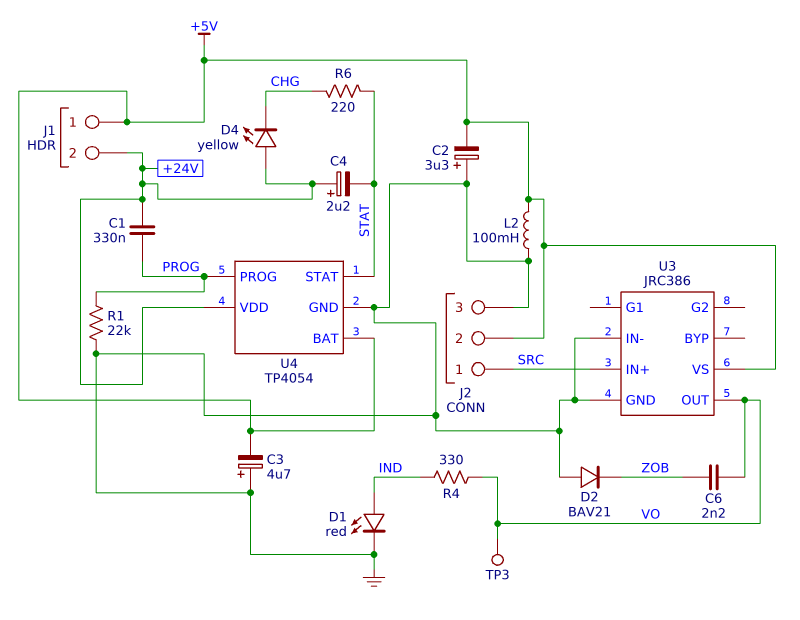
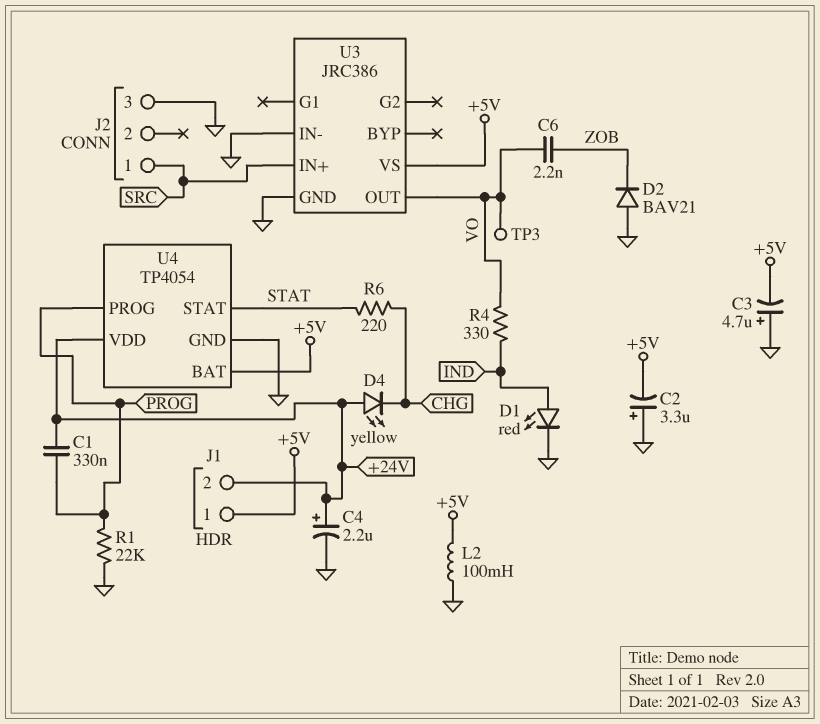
C4: 2.2uF (plus +24V, minus STAT) -> 2.2uF (plus +24V, minus GND)
J2 pin 2: +5V -> none

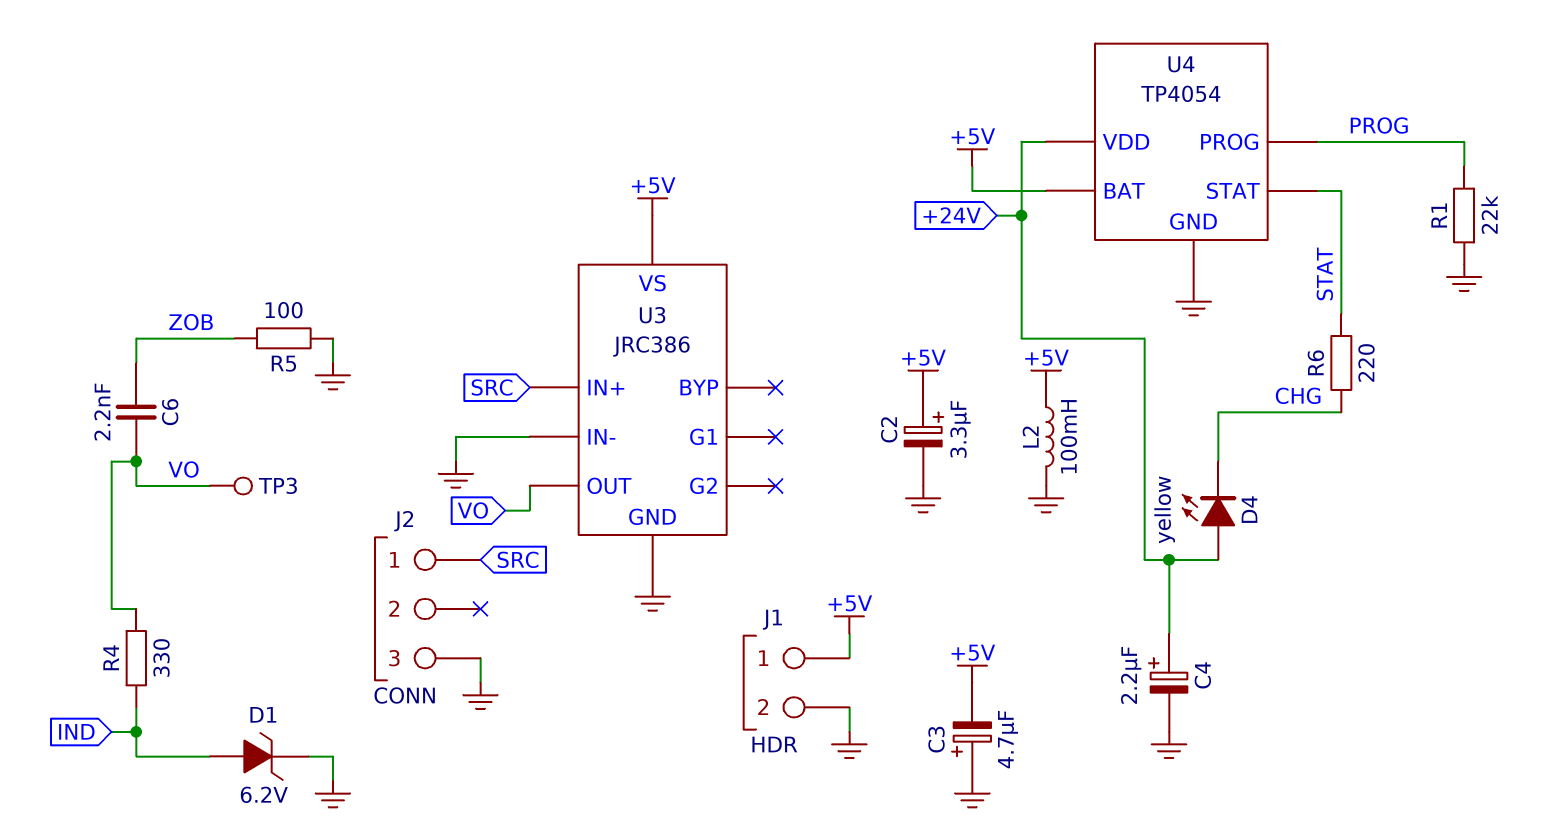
C1: 330nF (+24V, PROG) -> none
C2: 3.3uF (plus GND, minus +5V) -> 3.3uF (plus +5V, minus GND)
D1: LED red (A IND, K GND) -> zener 6.2V (A IND, K GND)
D2: diode BAV21 (A GND, K ZOB) -> none
J1 pin 2: +24V -> GND
R5: none -> 100 (GND, ZOB)

